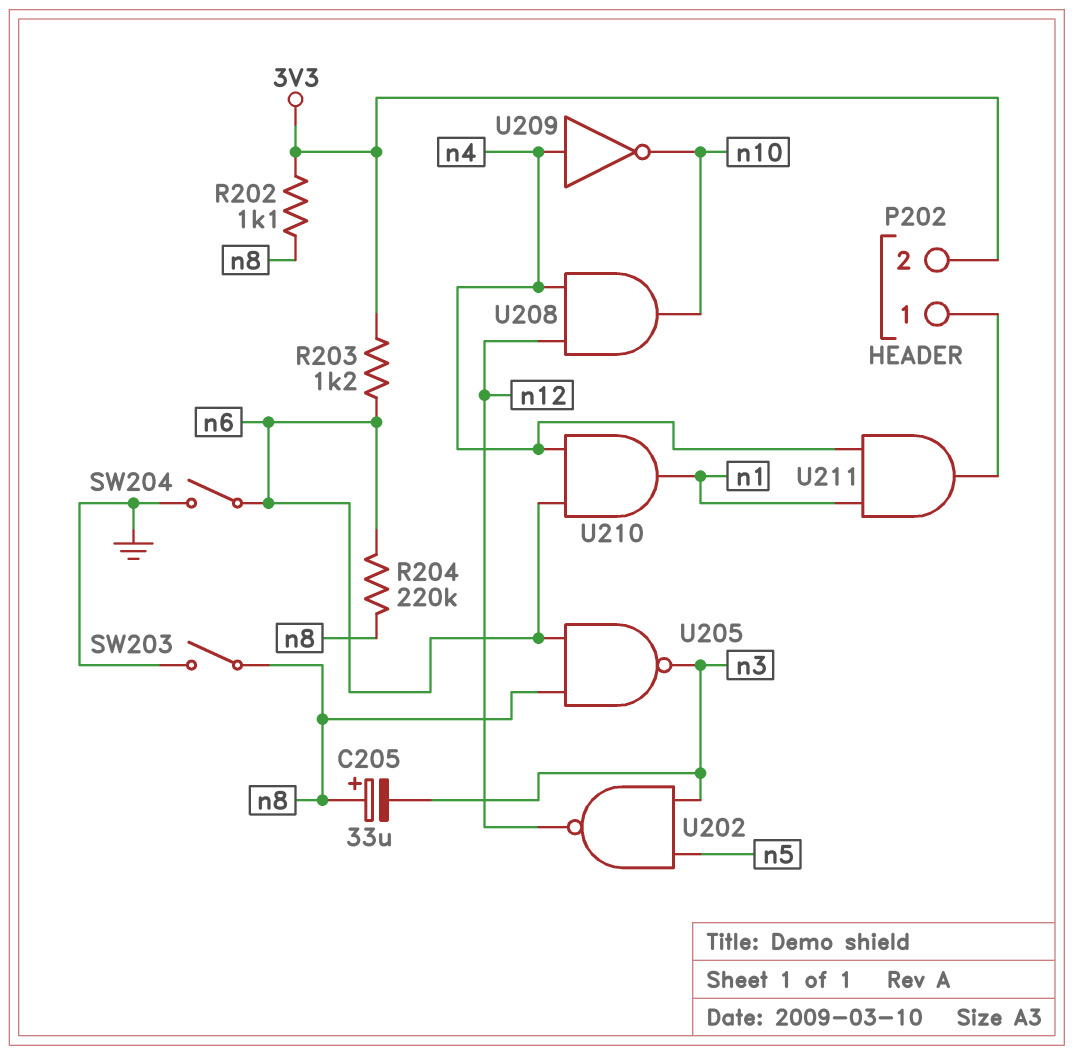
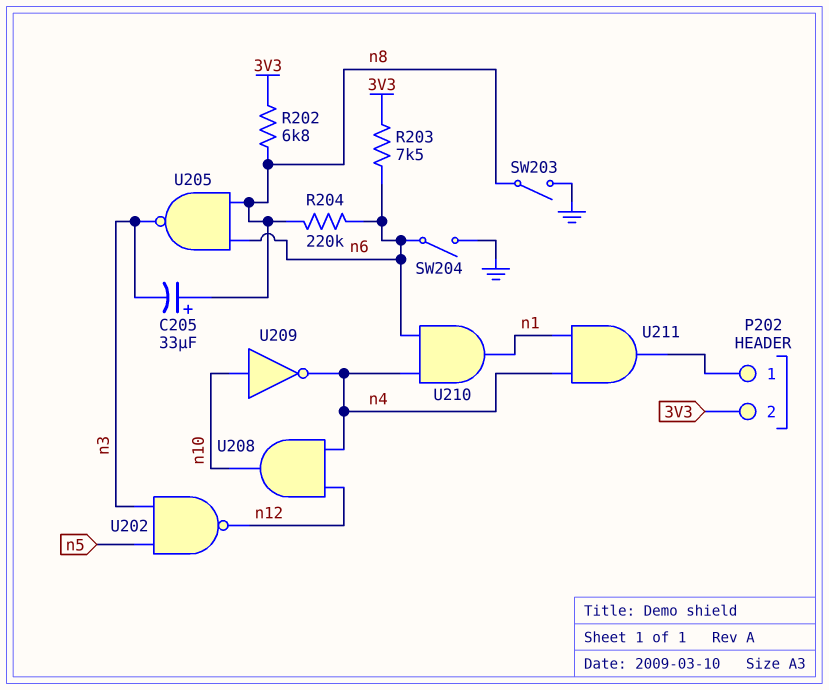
R202: 1.1k (3V3, n8) -> 6.8k (3V3, n8)
R203: 1.2k (3V3, n6) -> 7.5k (3V3, n6)
U209: NOT (in n4, out n10) -> NOT (in n10, out n4)

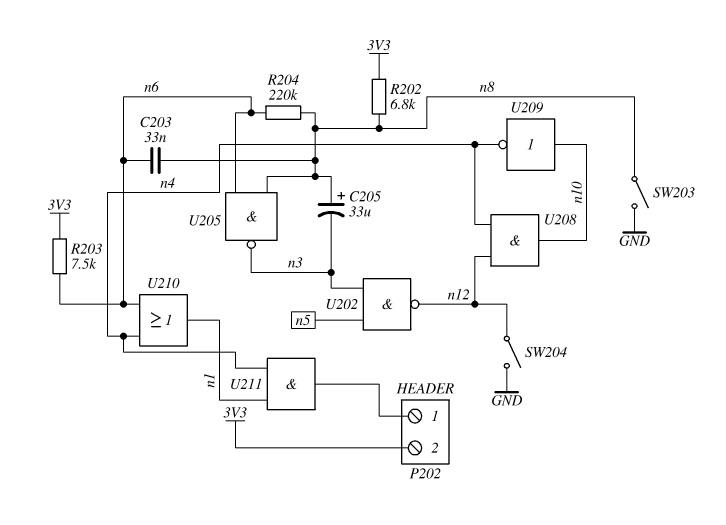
C203: none -> 33nF (n6, n8)
SW204: switch (GND, n6) -> switch (GND, n12)
U210: AND (in n4, in n6, out n1) -> OR (in n4, in n6, out n1)

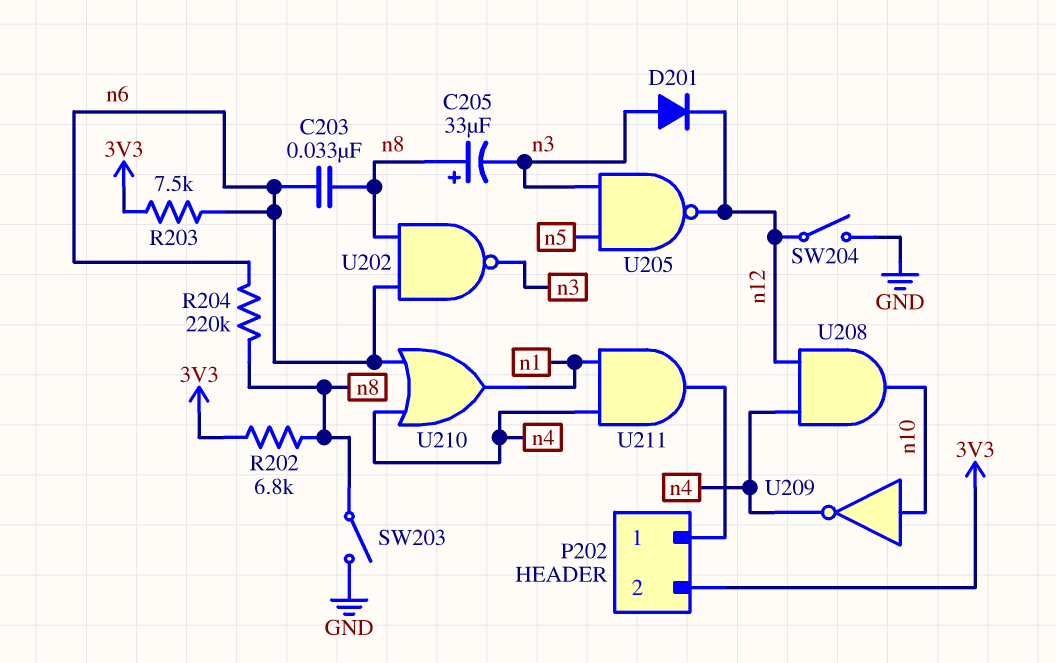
D201: none -> diode (A n3, K n12)
U202: NAND (in n3, in n5, out n12) -> NAND (in n6, in n8, out n3)
U205: NAND (in n6, in n8, out n3) -> NAND (in n3, in n5, out n12)

